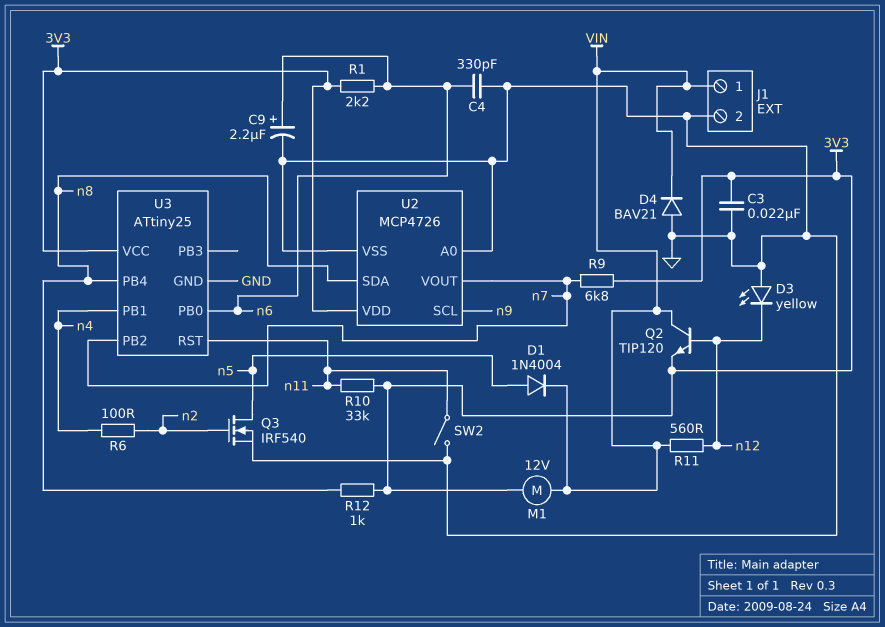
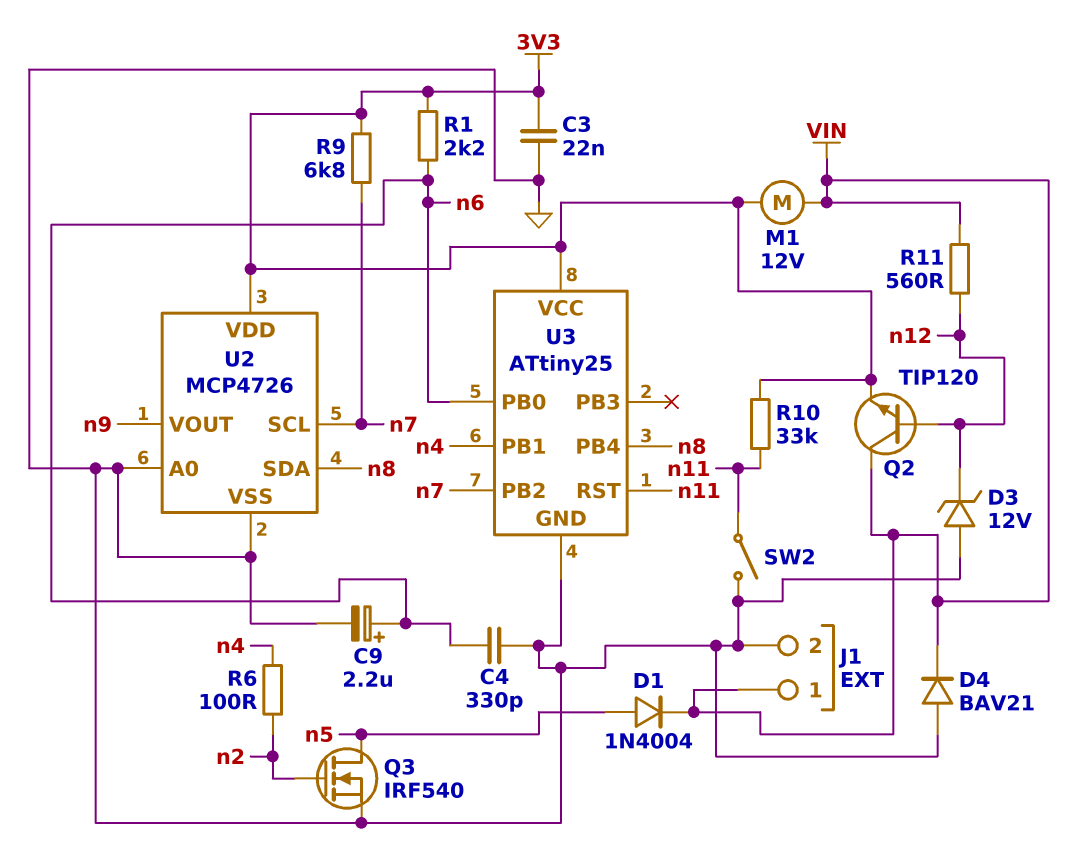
D3: LED yellow (A GND, K n12) -> zener 12V (A GND, K n12)
R12: 1k (3V3, n8) -> none
U2 pin SCL: n9 -> n7
U2 pin VOUT: n7 -> n9

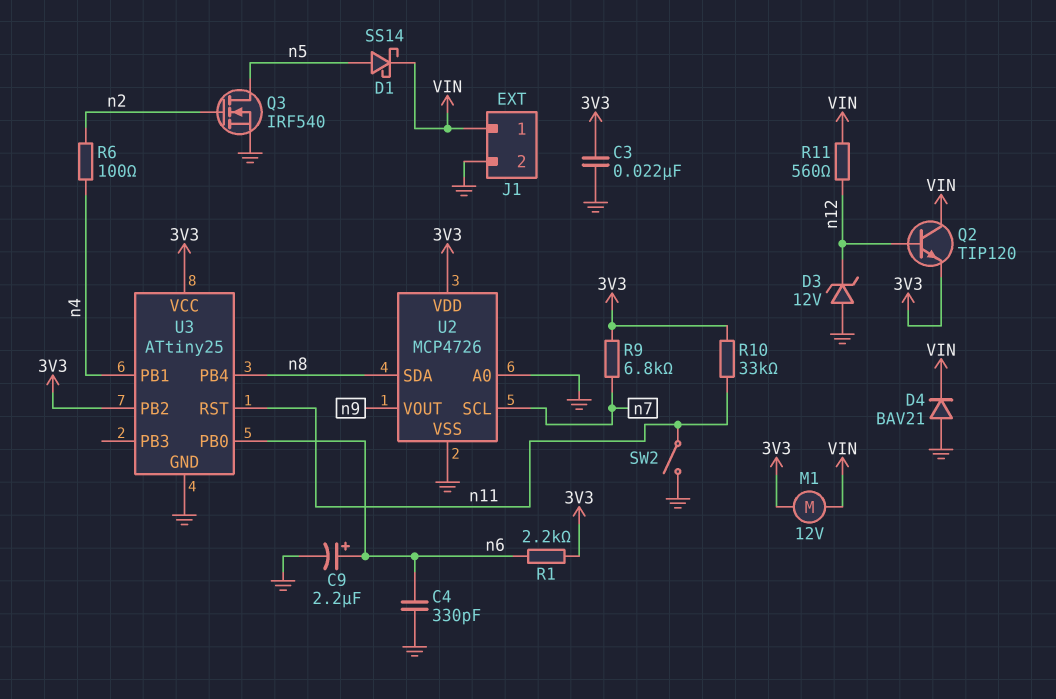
D1: diode 1N4004 (A n5, K VIN) -> schottky SS14 (A n5, K VIN)
U3 pin PB2: n7 -> 3V3

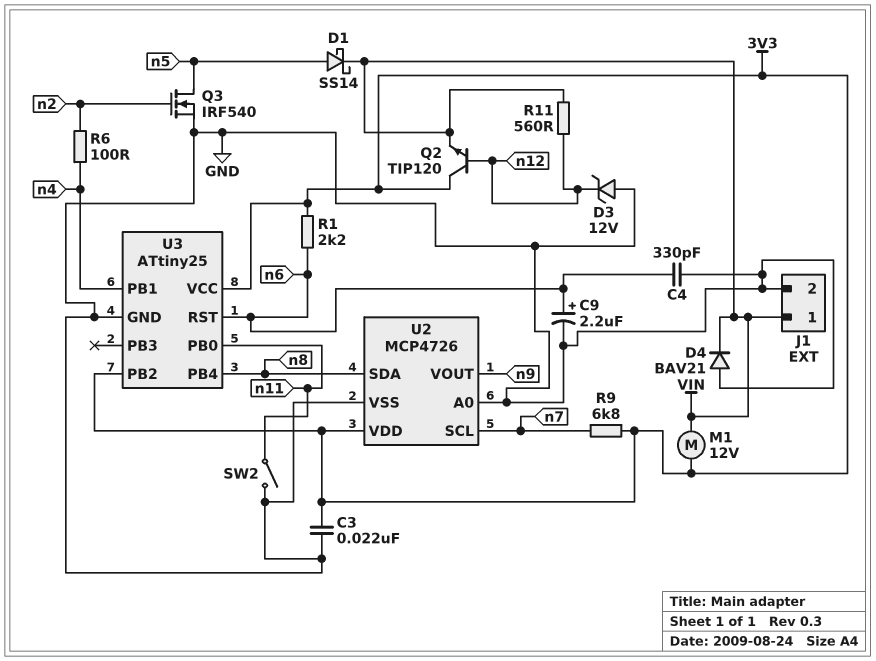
Q2: NPN TIP120 (B n12, C VIN, E 3V3) -> NPN TIP120 (B n12, C 3V3, E VIN)
R10: 33k (3V3, n11) -> none
U3 pin PB0: n6 -> n11
U3 pin RST: n11 -> n6

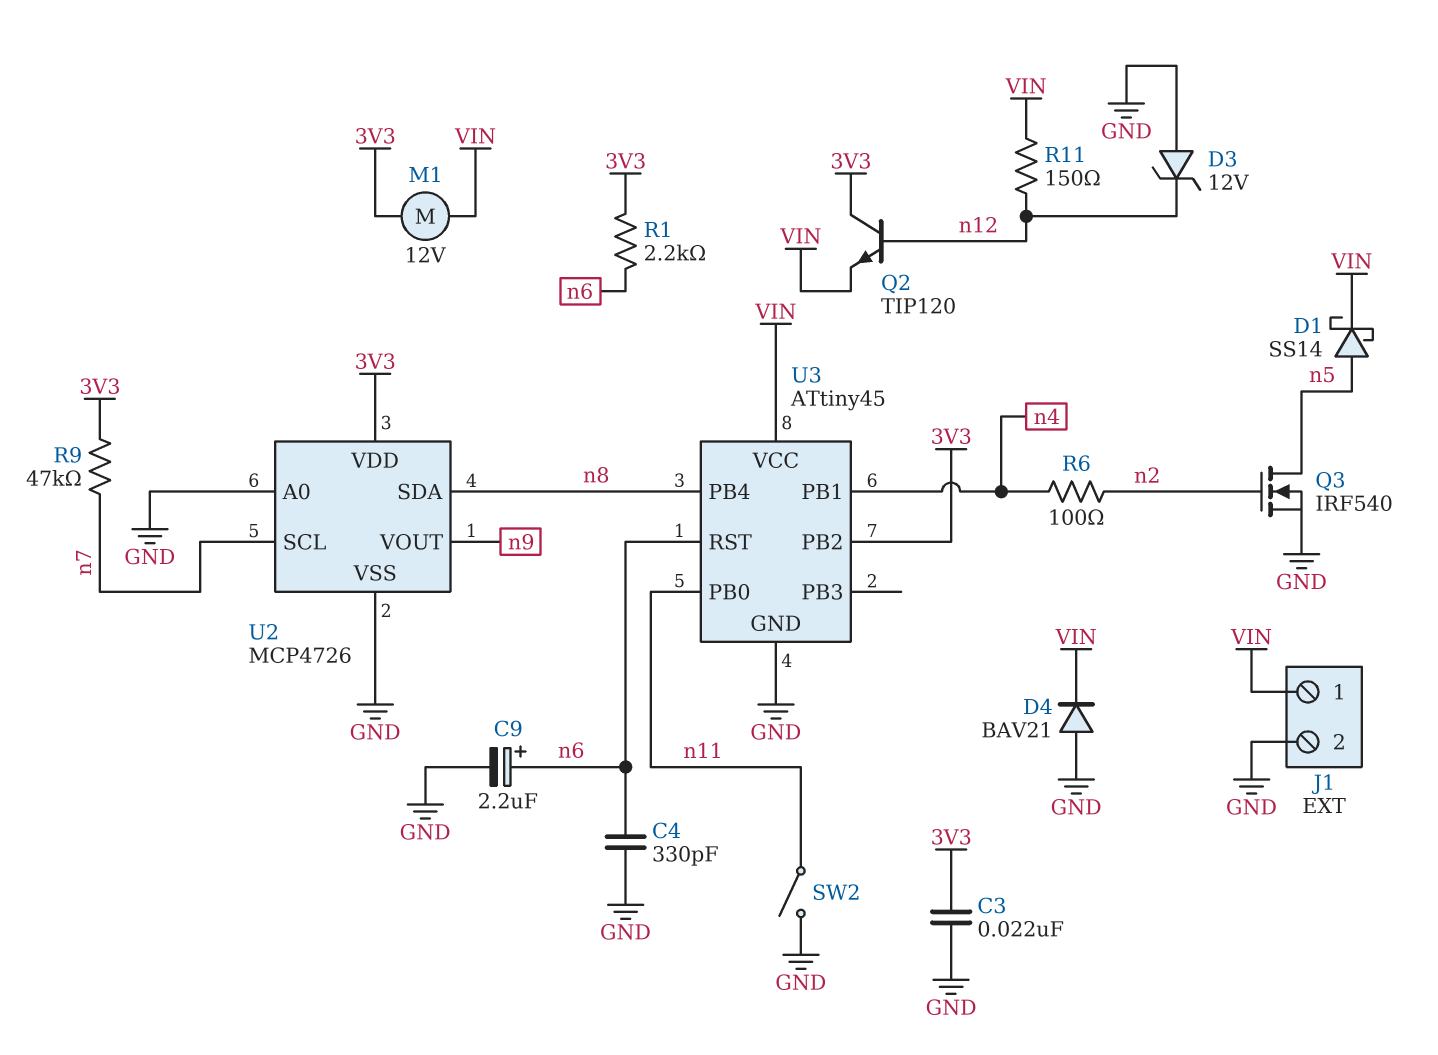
R9: 6.8k (3V3, n7) -> 47k (3V3, n7)
R11: 560 (VIN, n12) -> 150 (VIN, n12)
U3: ATtiny25 -> ATtiny45
U3 pin VCC: 3V3 -> VIN

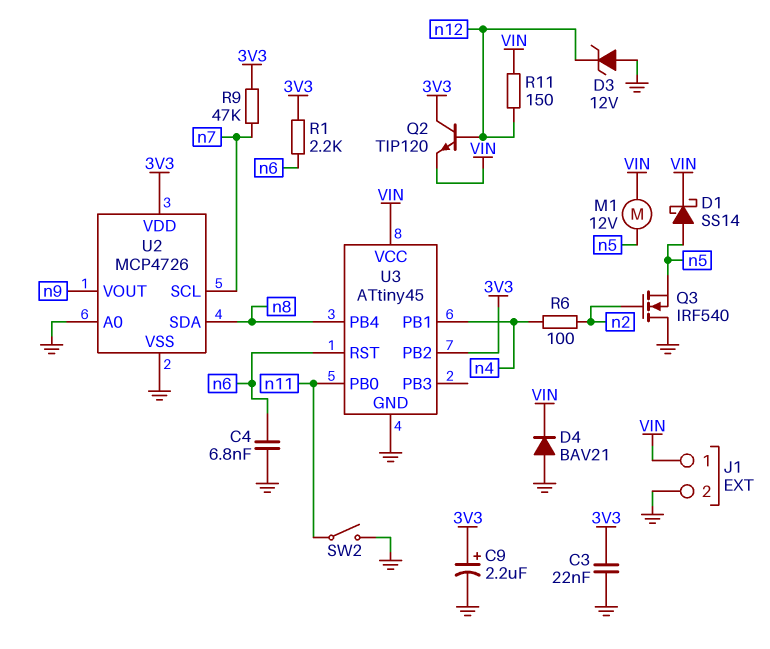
C4: 330pF (GND, n6) -> 6.8nF (GND, n6)
C9: 2.2uF (plus n6, minus GND) -> 2.2uF (plus 3V3, minus GND)
M1: motor 12V (3V3, VIN) -> motor 12V (VIN, n5)
Q3: NMOS IRF540 (G n2, D n5, S GND) -> NMOS IRF540 (G n2, D GND, S n5)

